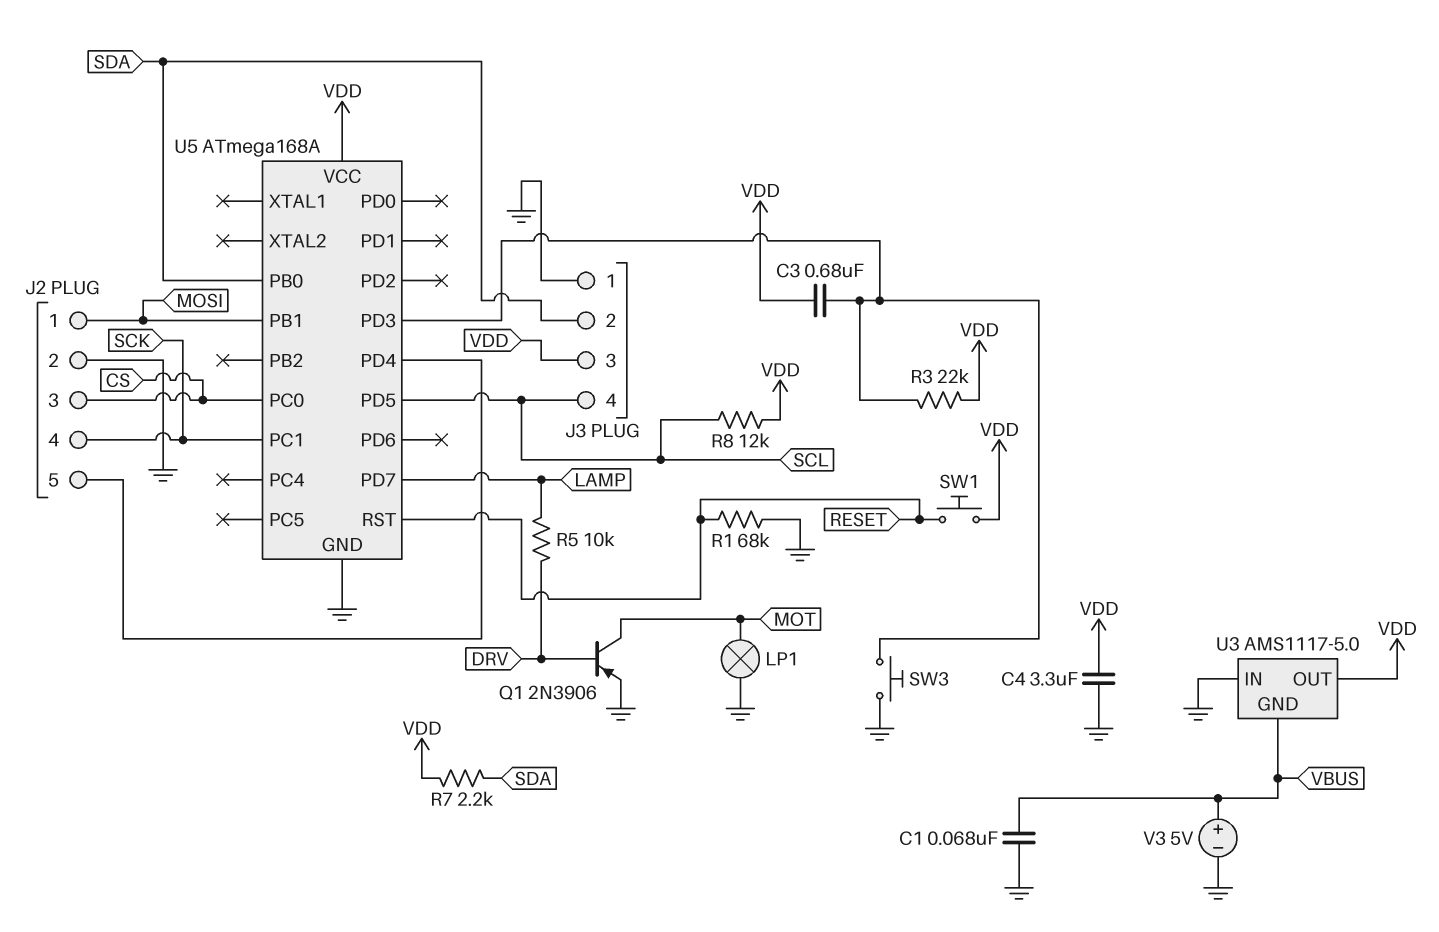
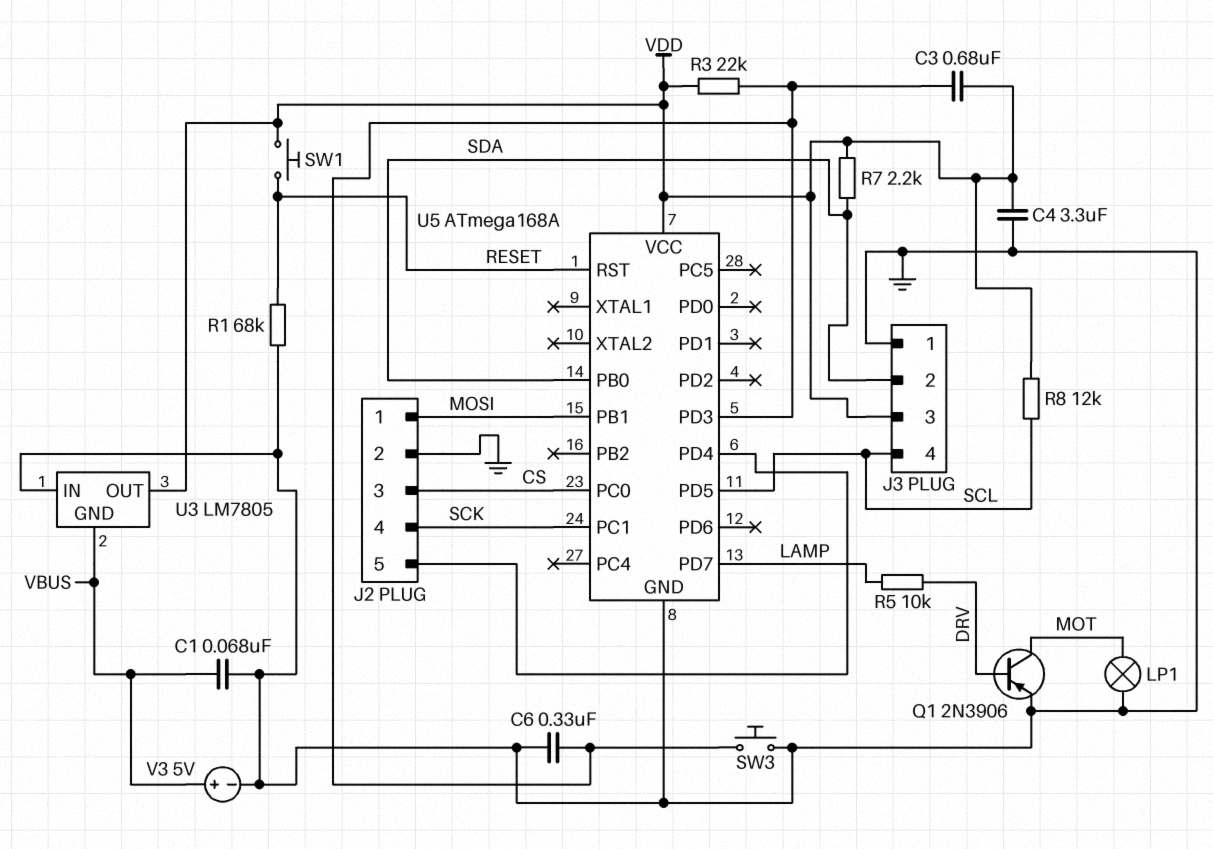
C6: none -> 330nF (GND, U5/PD3)
U3: AMS1117-5.0 -> LM7805

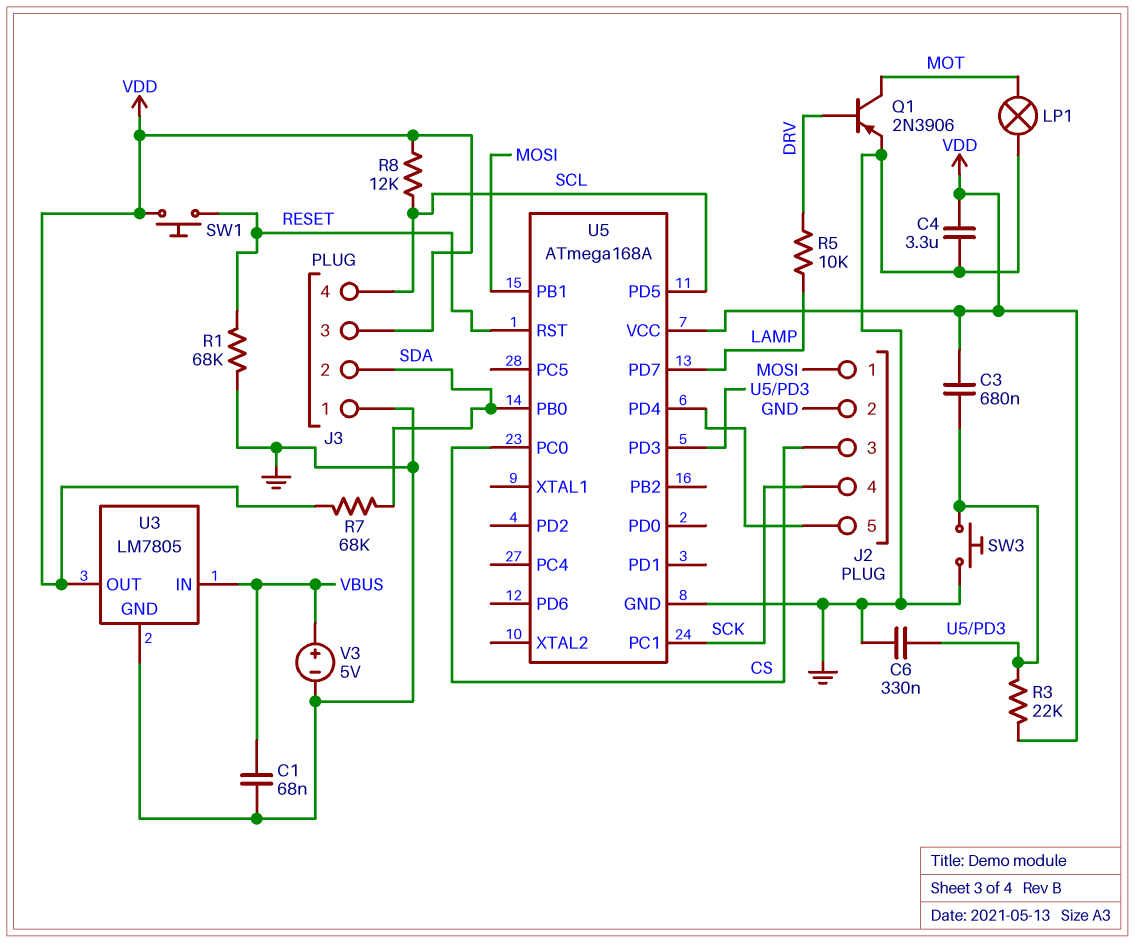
R7: 2.2k (SDA, VDD) -> 68k (SDA, VDD)
U3 pin GND: VBUS -> GND
U3 pin IN: GND -> VBUS

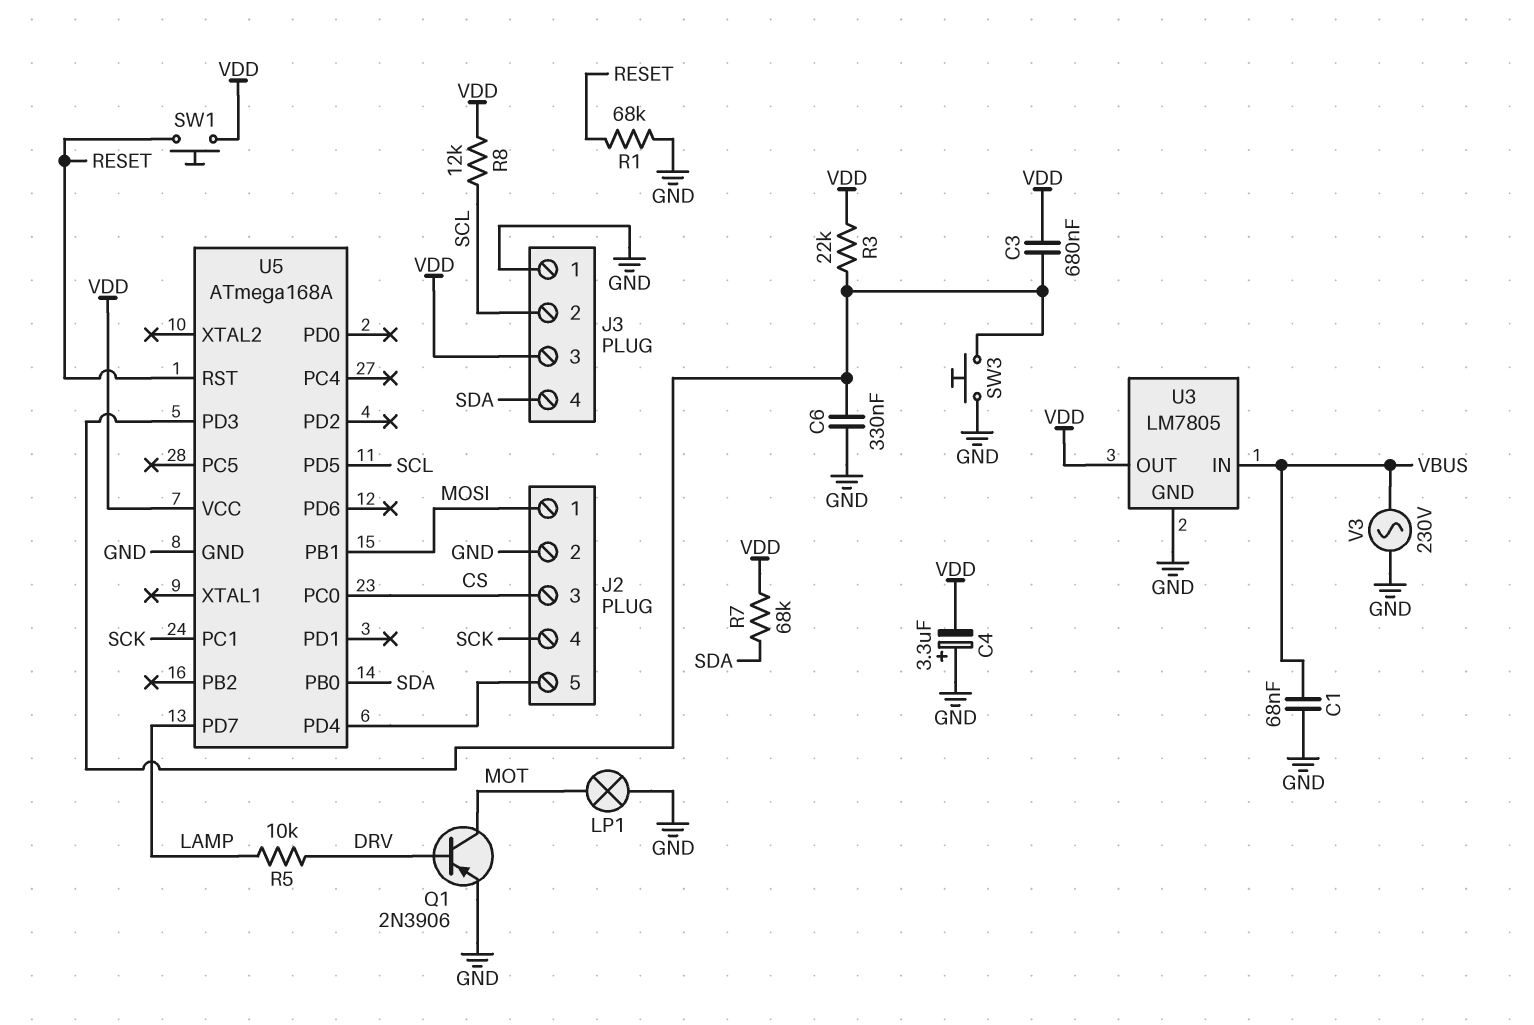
C4: 3.3uF (GND, VDD) -> 3.3uF (plus GND, minus VDD)
J3 pin 2: SDA -> SCL
J3 pin 4: SCL -> SDA
V3: 5V (plus VBUS, minus GND) -> AC 230V (GND, VBUS)

